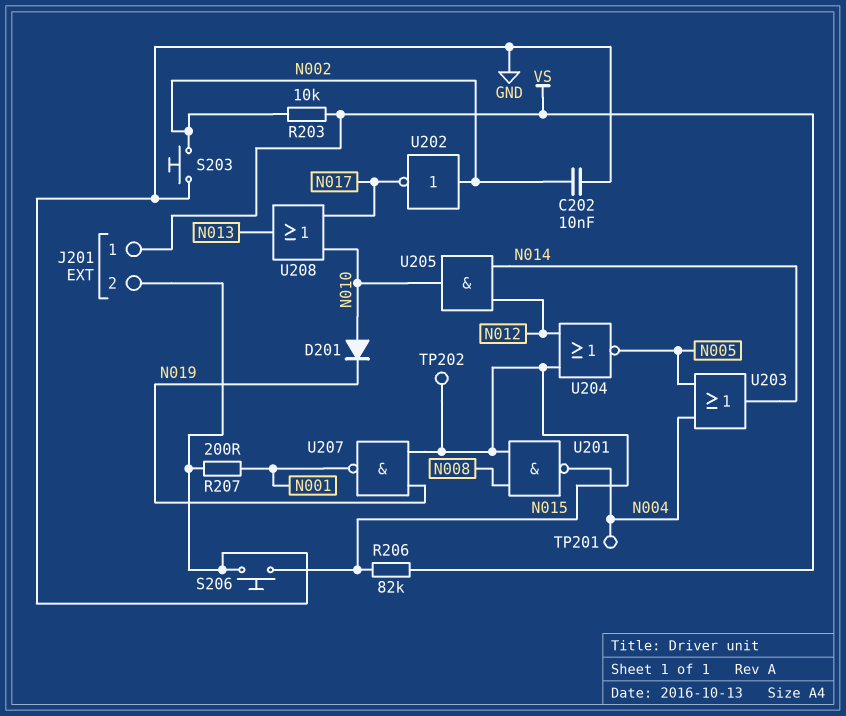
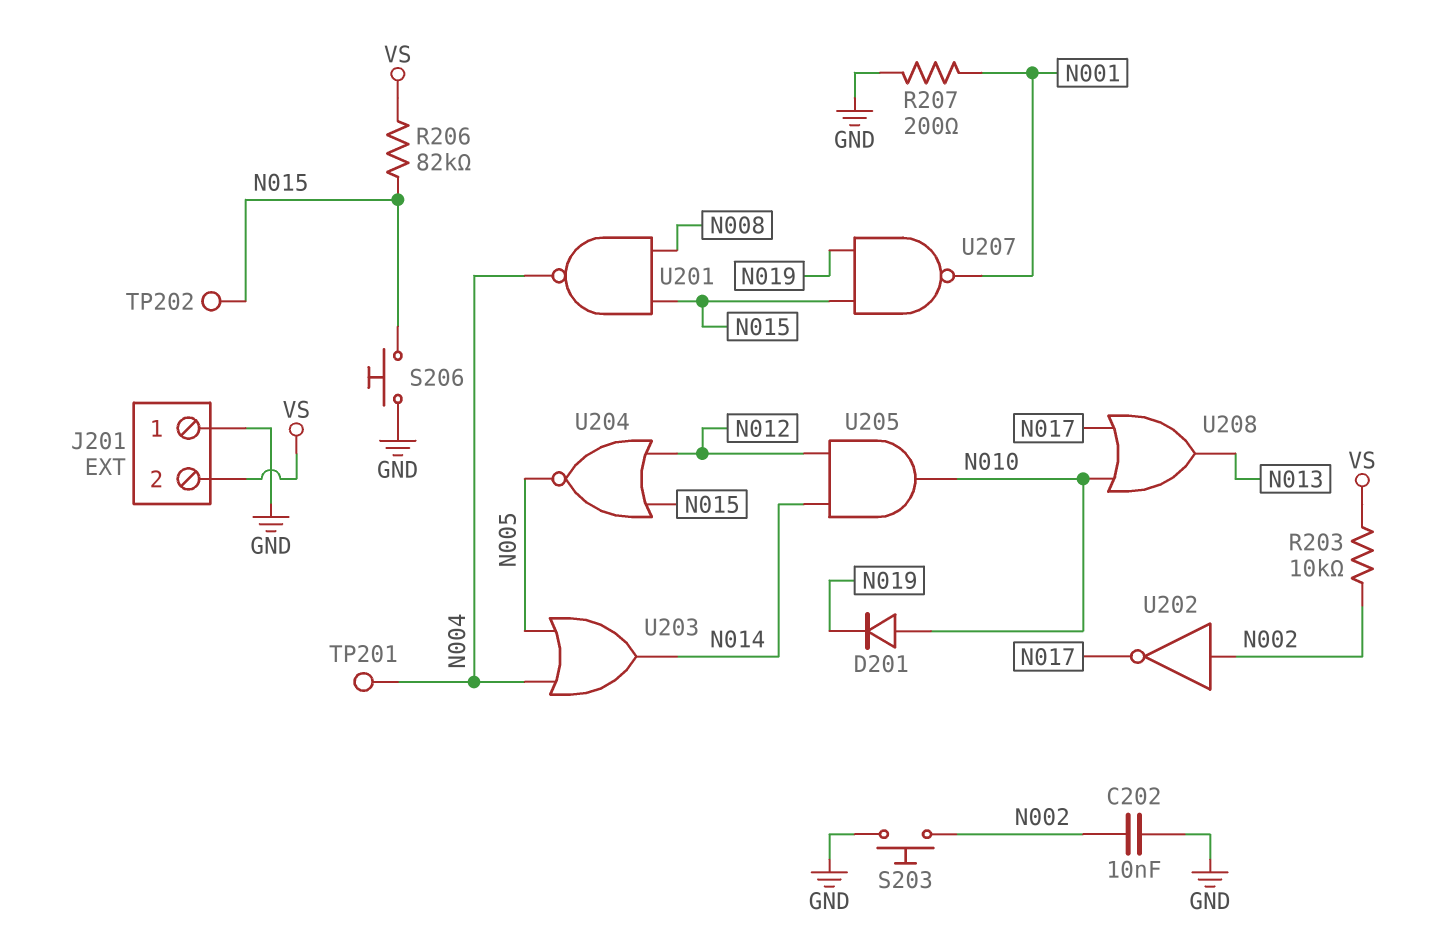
J201 pin 1: VS -> GND
J201 pin 2: GND -> VS

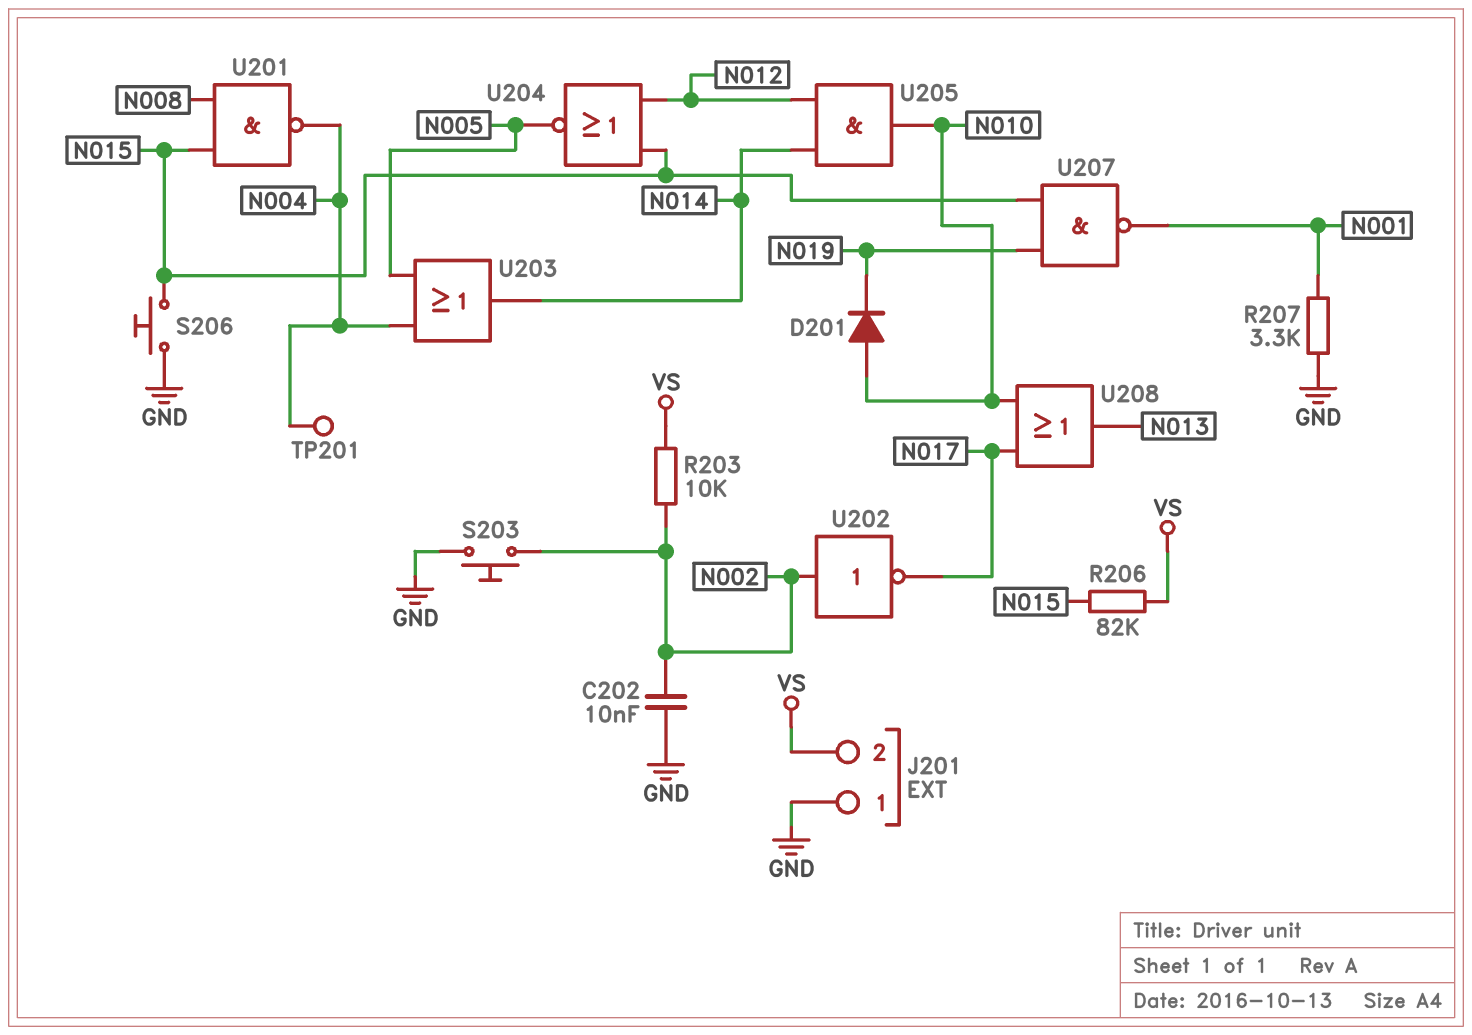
R207: 200 (GND, N001) -> 3.3k (GND, N001)
TP202: test point (N015) -> none

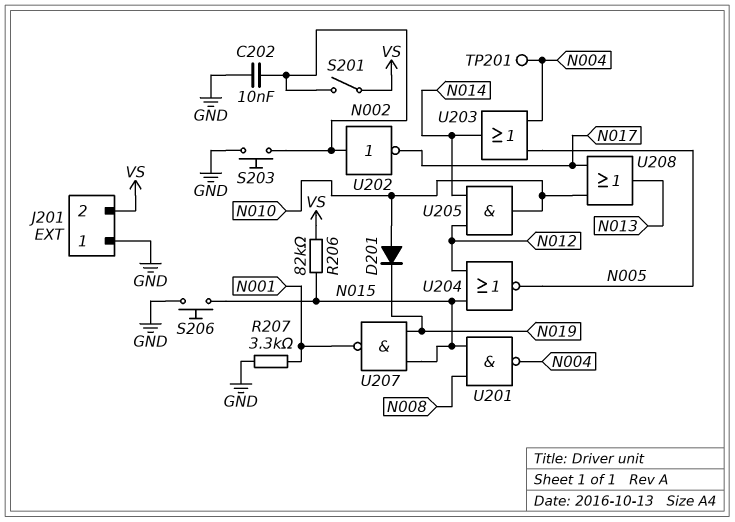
R203: 10k (N002, VS) -> none
S201: none -> switch (N002, VS)

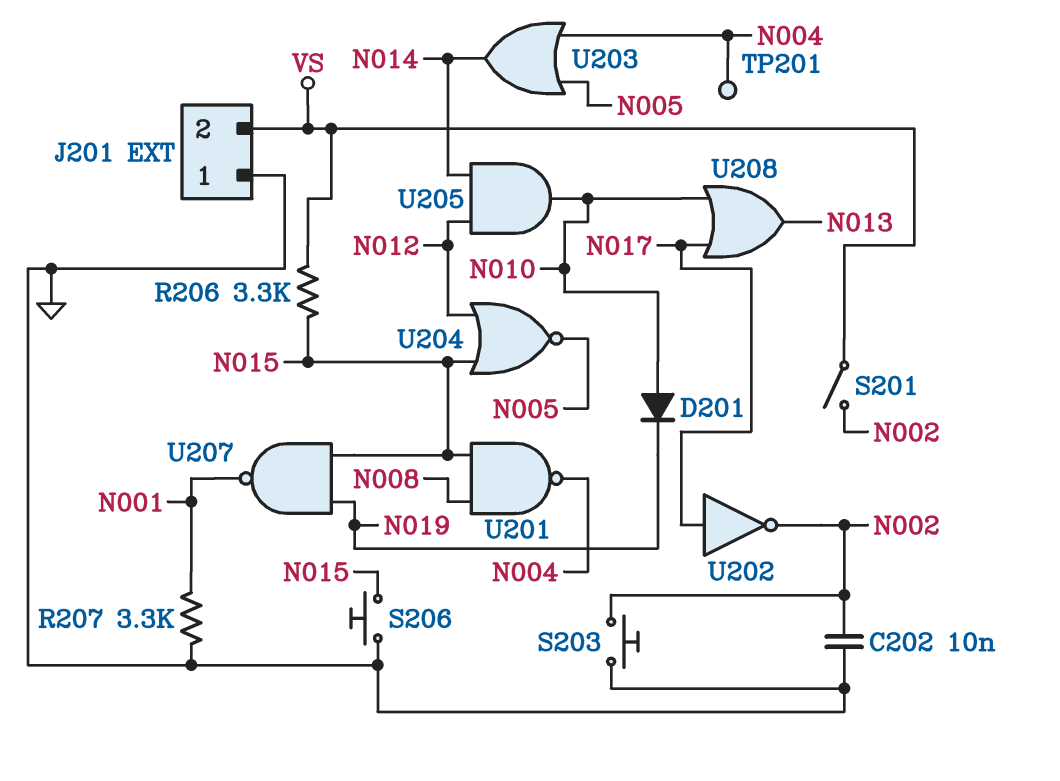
R206: 82k (N015, VS) -> 3.3k (N015, VS)
U202: NOT (in N002, out N017) -> NOT (in N017, out N002)

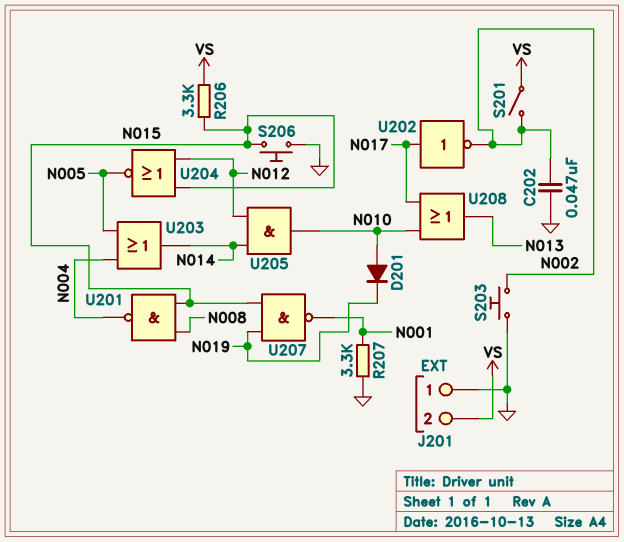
C202: 10nF (GND, N002) -> 47nF (GND, N002)
TP201: test point (N004) -> none

